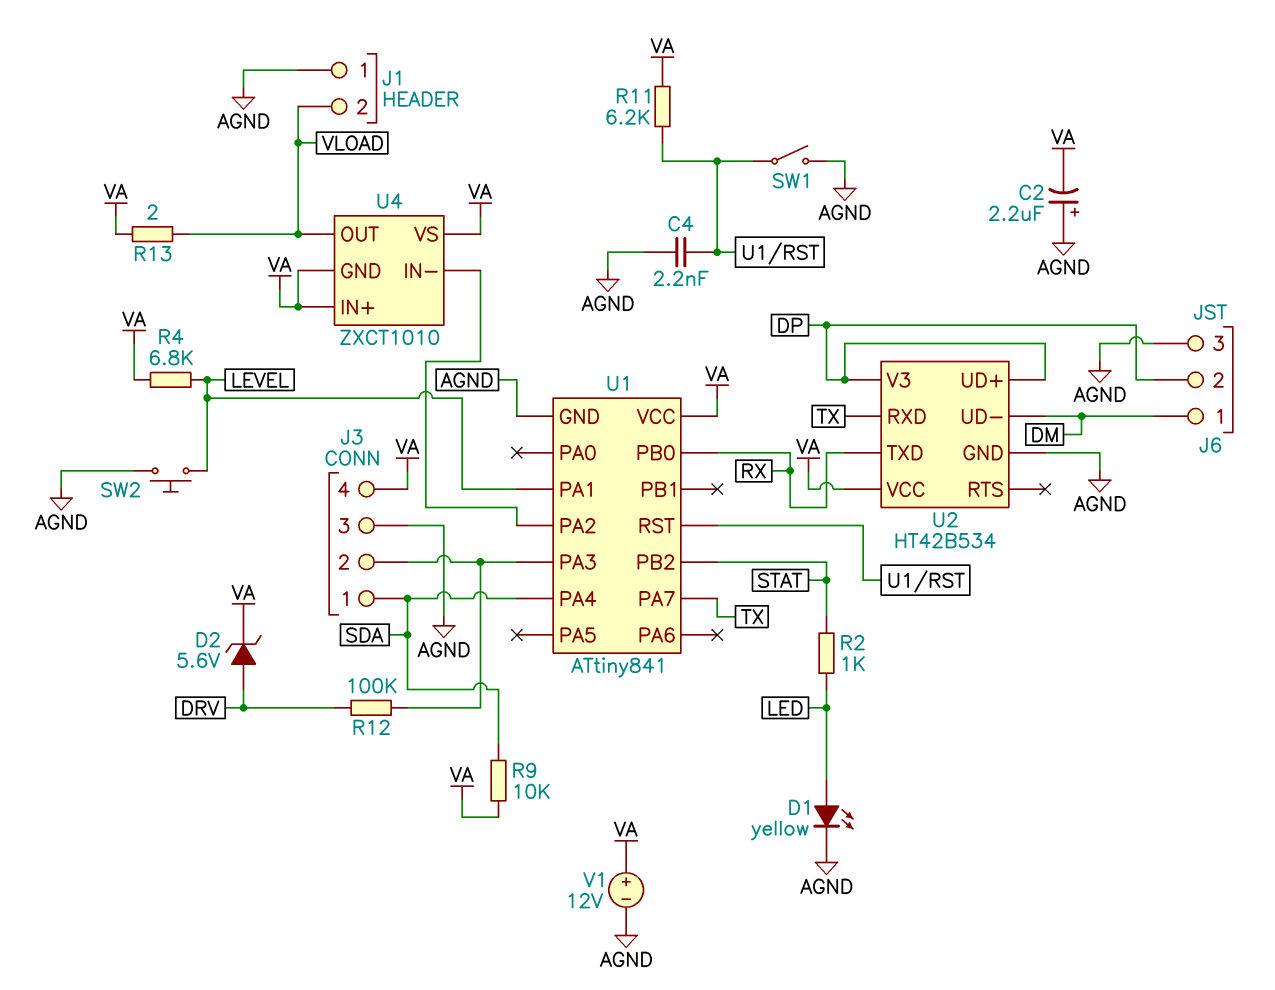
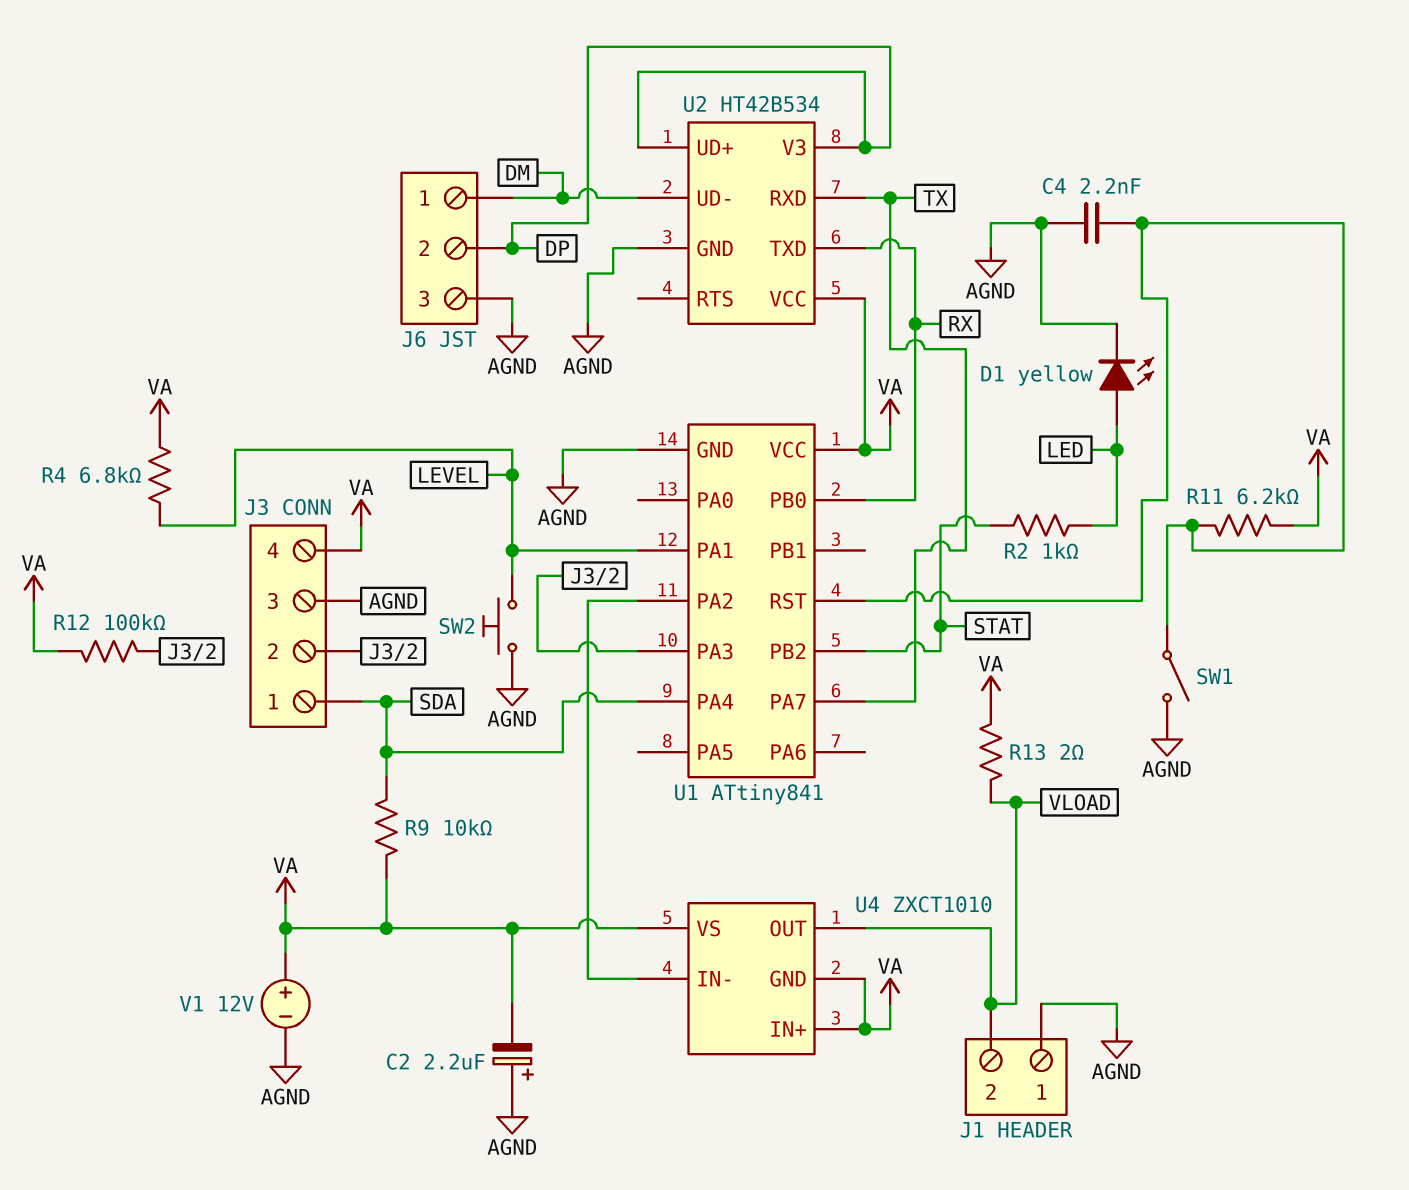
D2: zener 5.6V (A DRV, K VA) -> none
R12: 100k (DRV, J3/2) -> 100k (J3/2, VA)

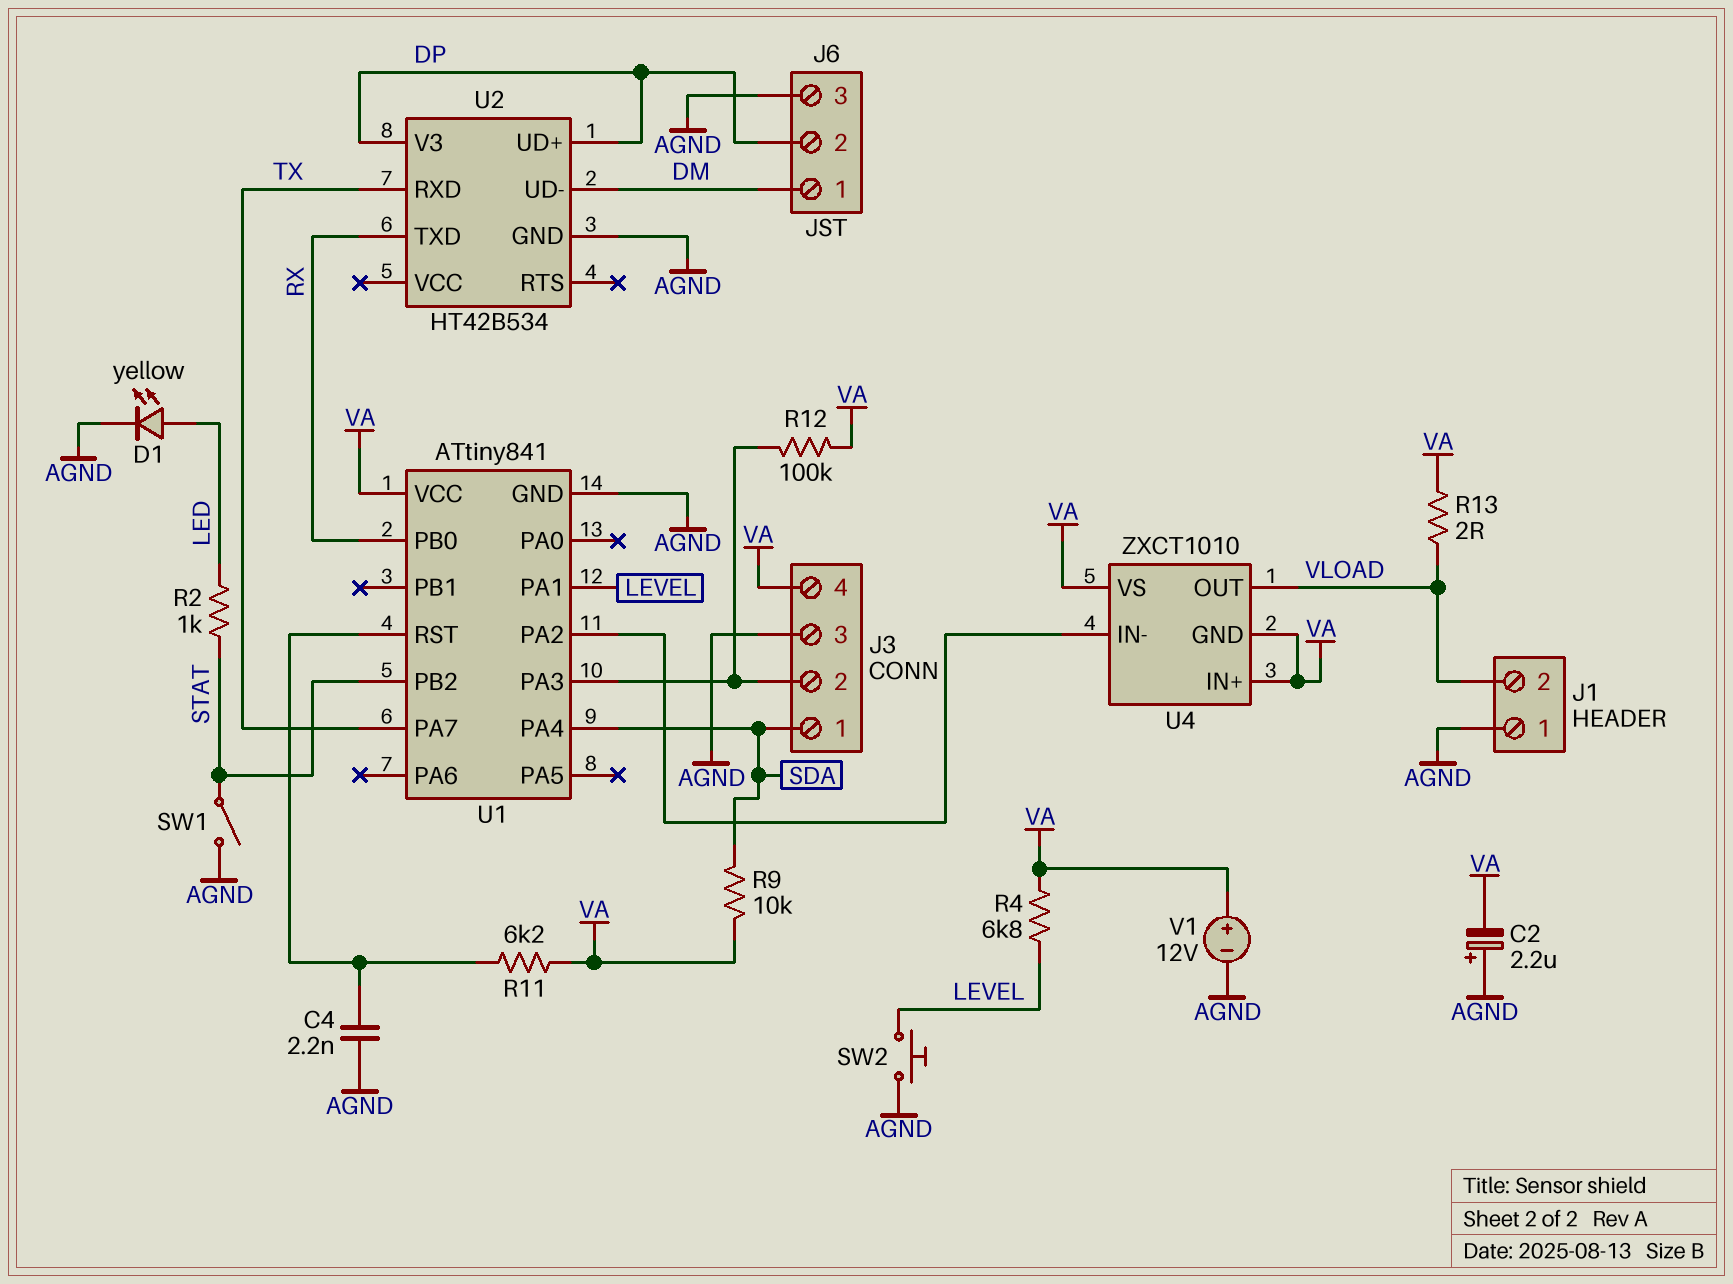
SW1: switch (AGND, U1/RST) -> switch (AGND, STAT)
U2 pin VCC: VA -> none

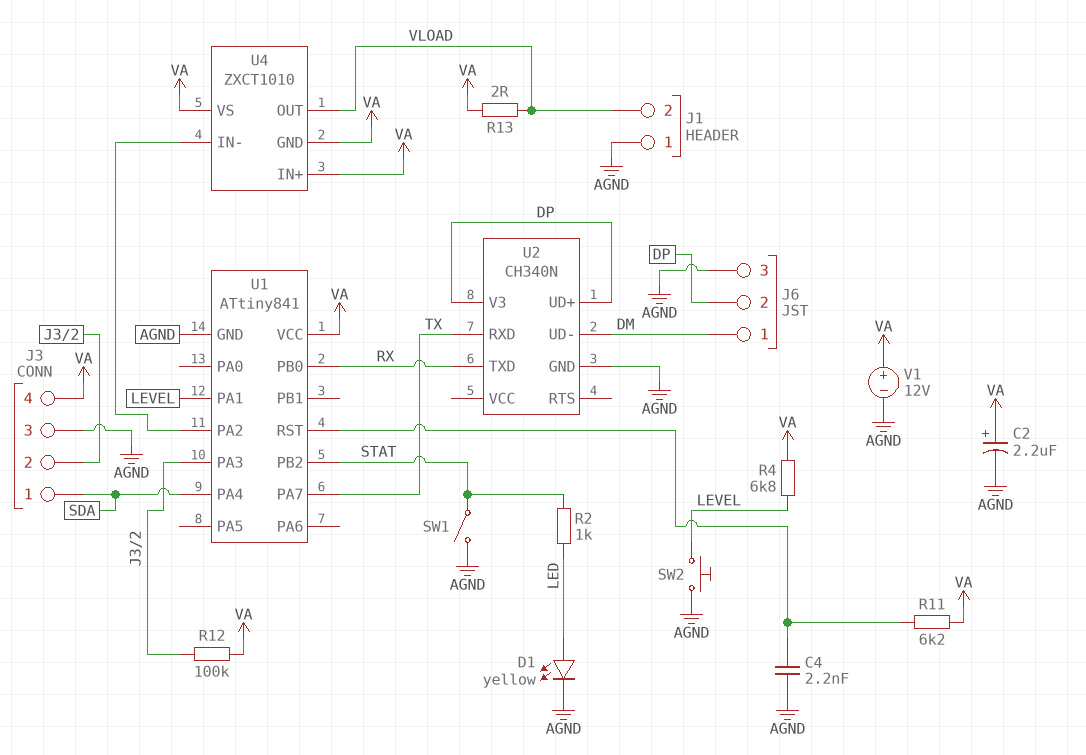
C2: 2.2uF (plus AGND, minus VA) -> 2.2uF (plus VA, minus AGND)
R9: 10k (SDA, VA) -> none
U2: HT42B534 -> CH340N

